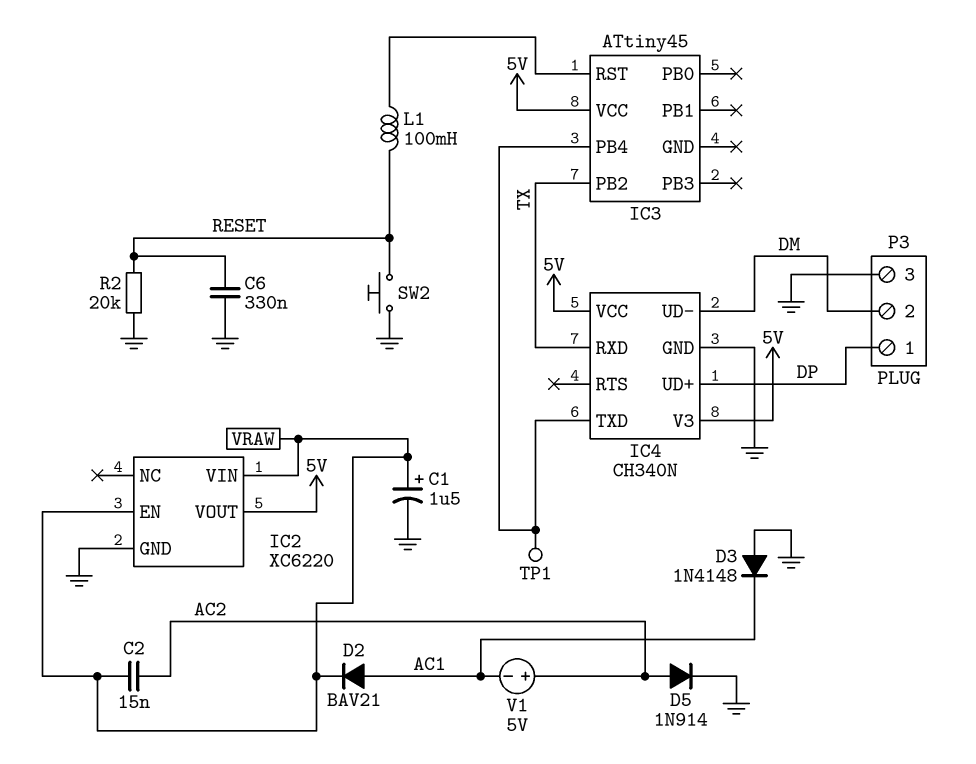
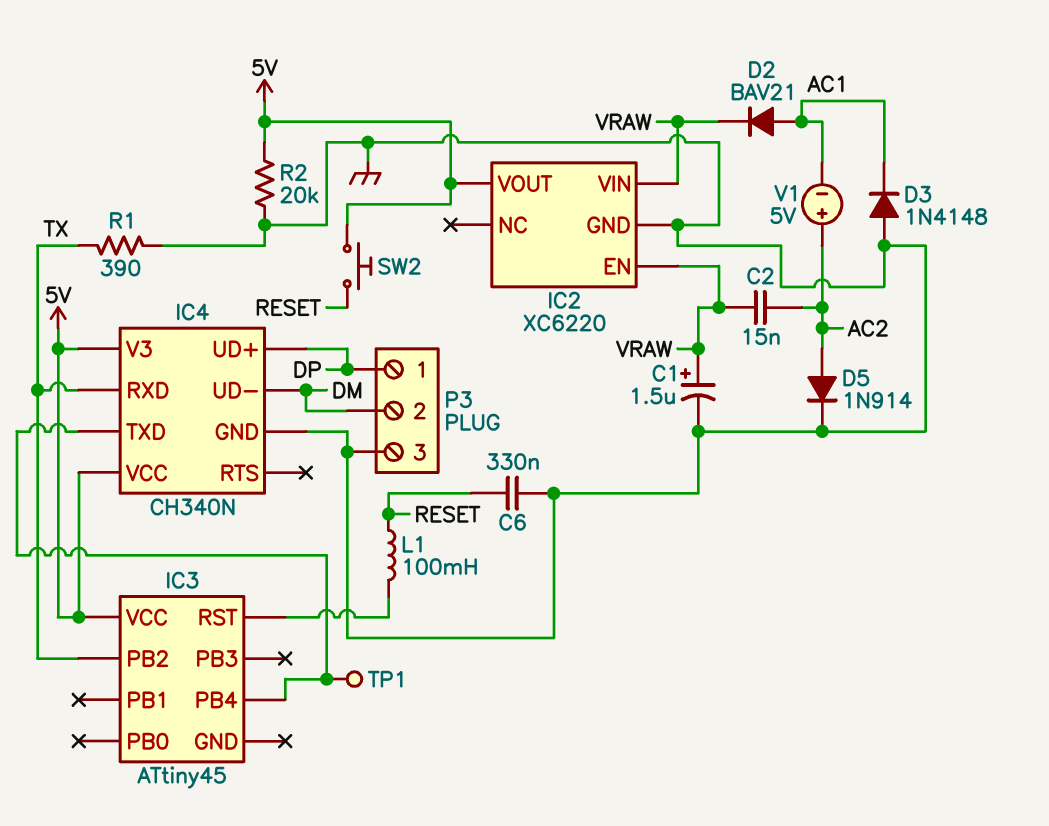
R1: none -> 390 (GND, TX)
R2: 20k (GND, RESET) -> 20k (5V, GND)
SW2: button (GND, RESET) -> button (5V, RESET)

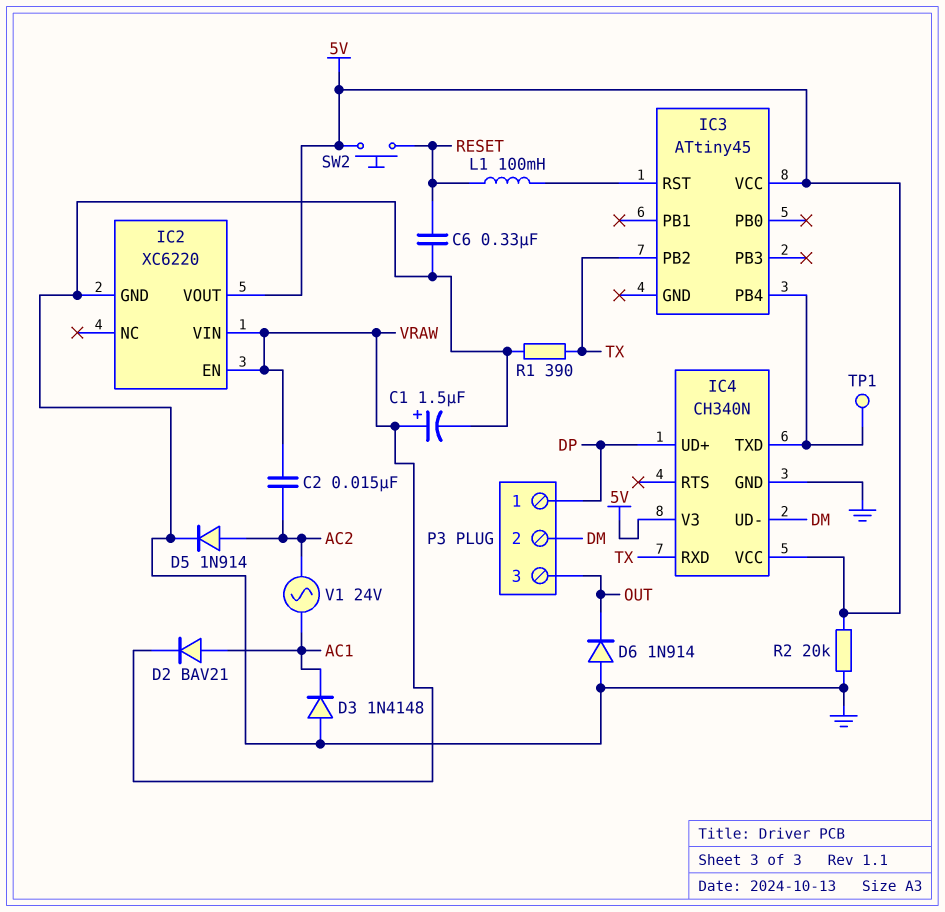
D6: none -> diode 1N914 (A GND, K OUT)
P3 pin 3: GND -> OUT
V1: 5V (plus AC2, minus AC1) -> AC 24V (AC1, AC2)

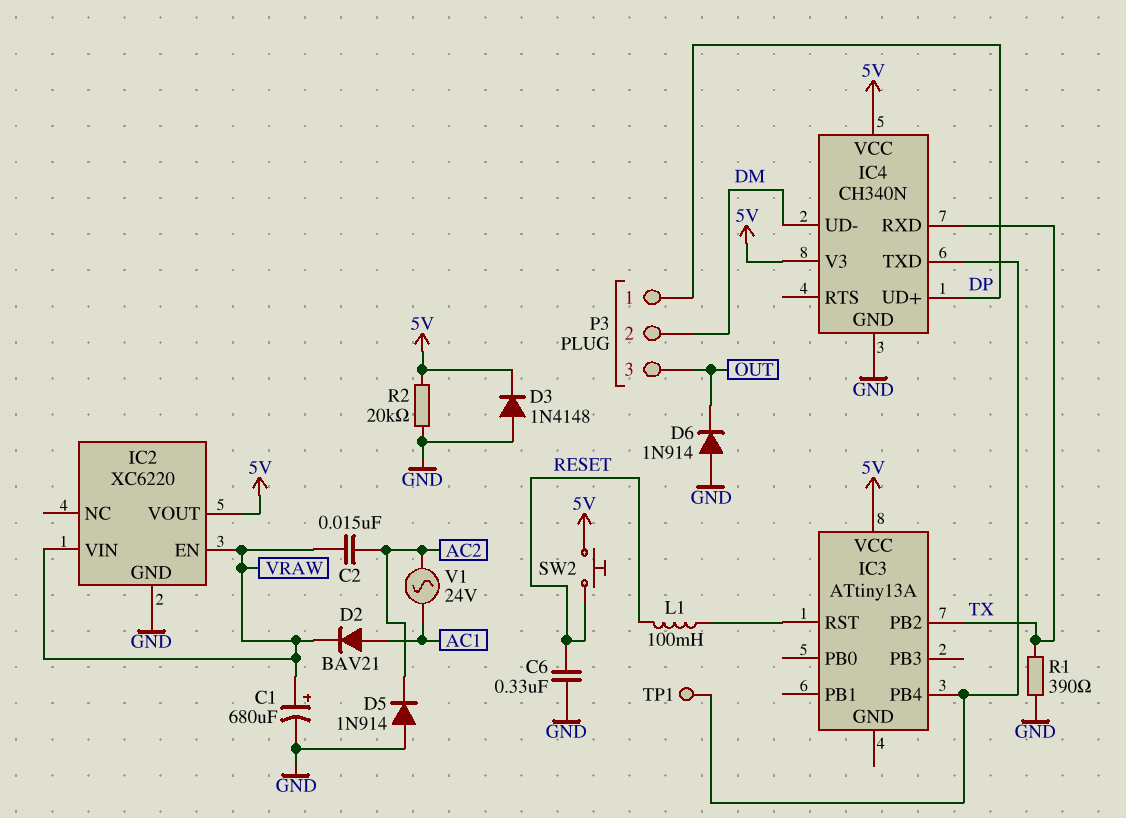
C1: 1.5uF (plus VRAW, minus GND) -> 680uF (plus VRAW, minus GND)
D3: diode 1N4148 (A GND, K AC1) -> diode 1N4148 (A GND, K 5V)
D5: diode 1N914 (A AC2, K GND) -> diode 1N914 (A GND, K AC2)
IC3: ATtiny45 -> ATtiny13A

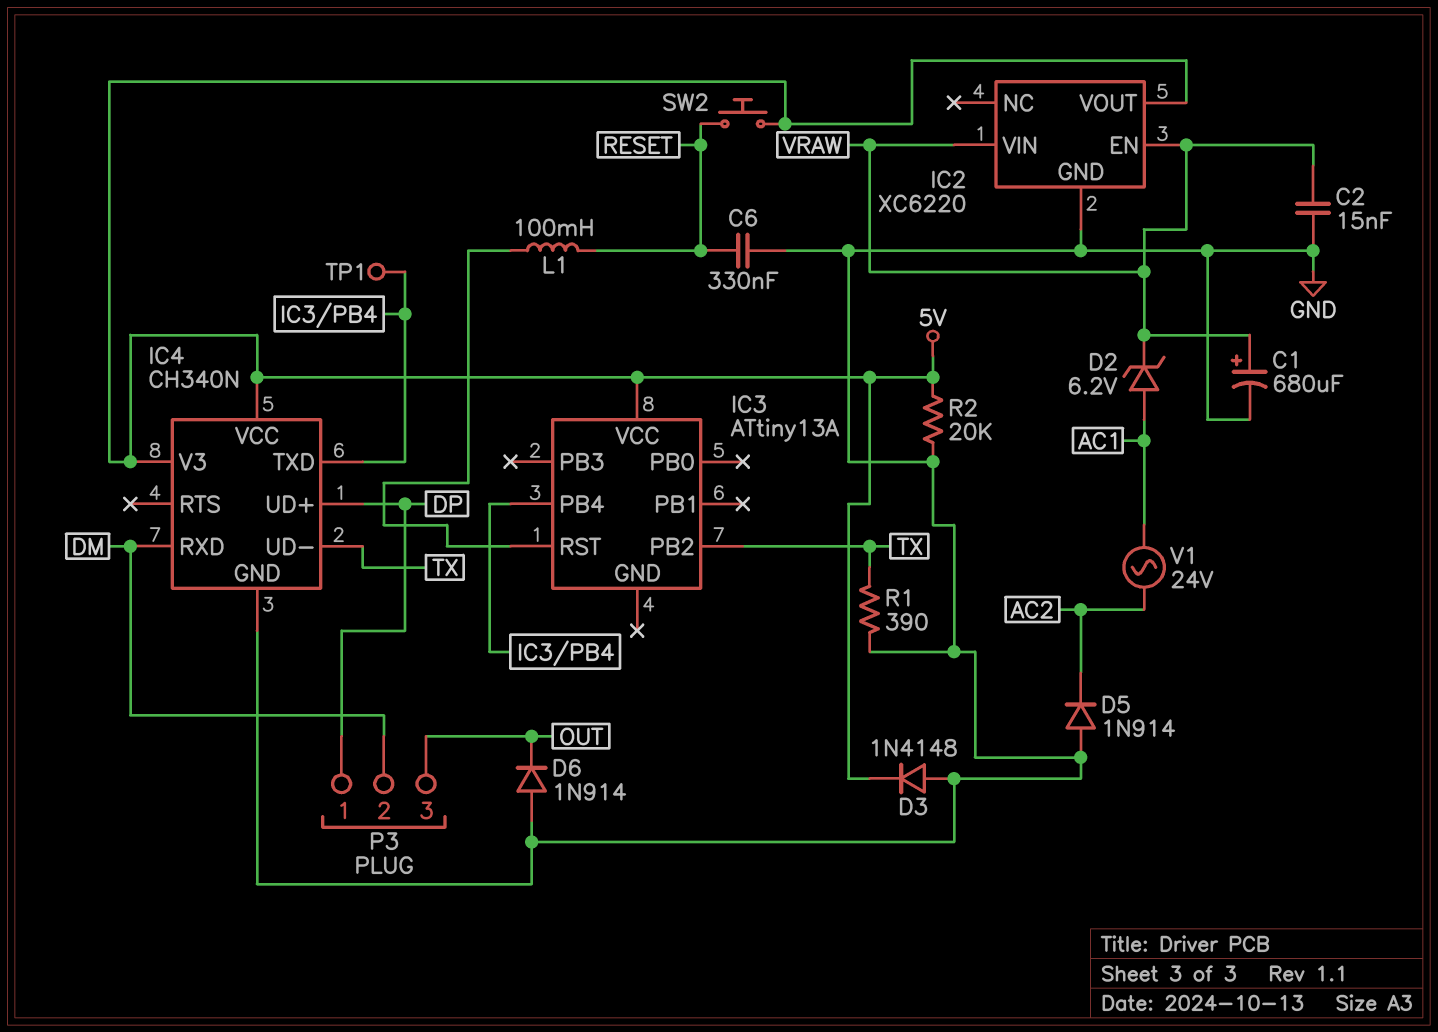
C2: 15nF (AC2, VRAW) -> 15nF (GND, VRAW)
D2: diode BAV21 (A AC1, K VRAW) -> zener 6.2V (A AC1, K VRAW)
IC4 pin RXD: TX -> DM
IC4 pin UD-: DM -> TX

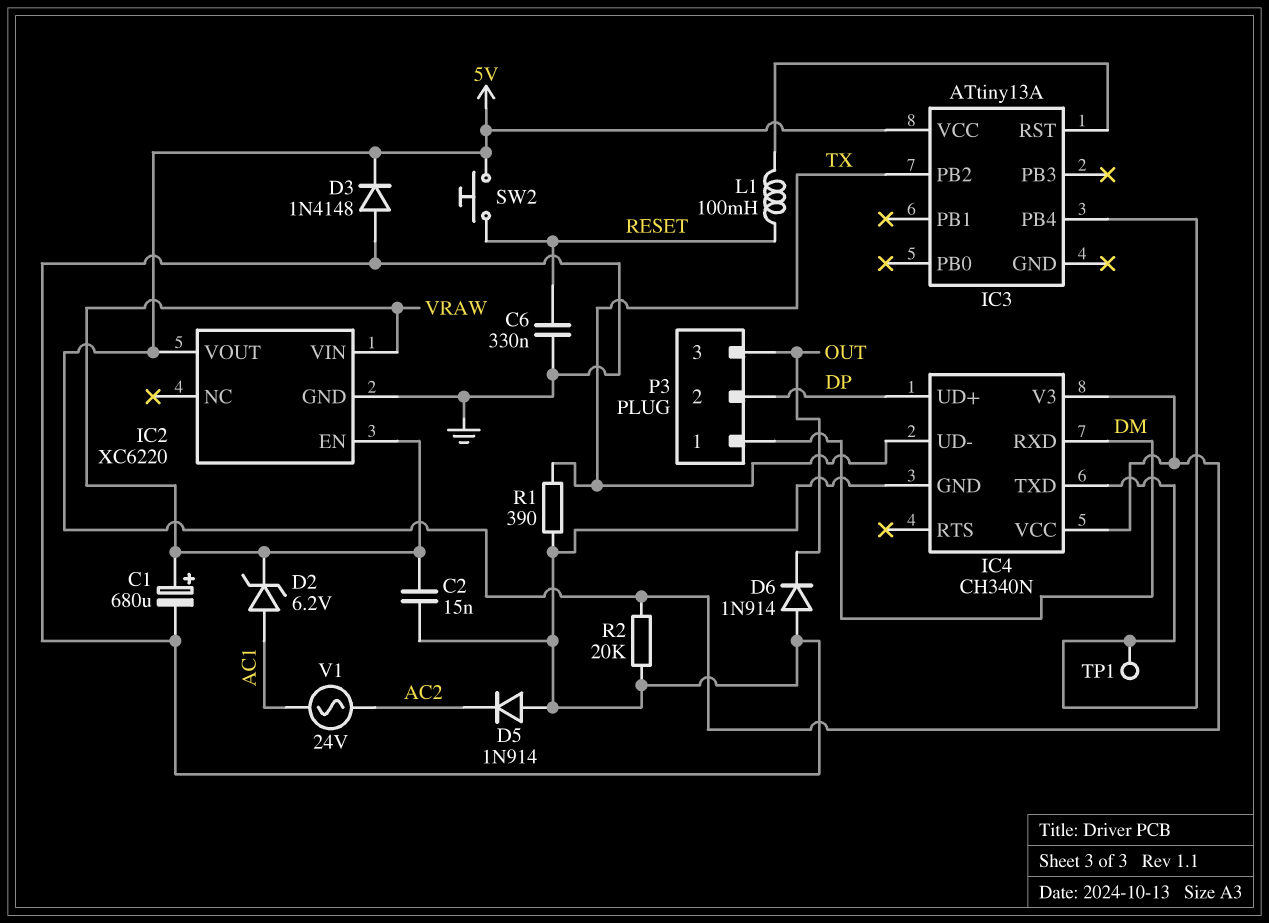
P3 pin 1: DP -> DM
P3 pin 2: DM -> DP

